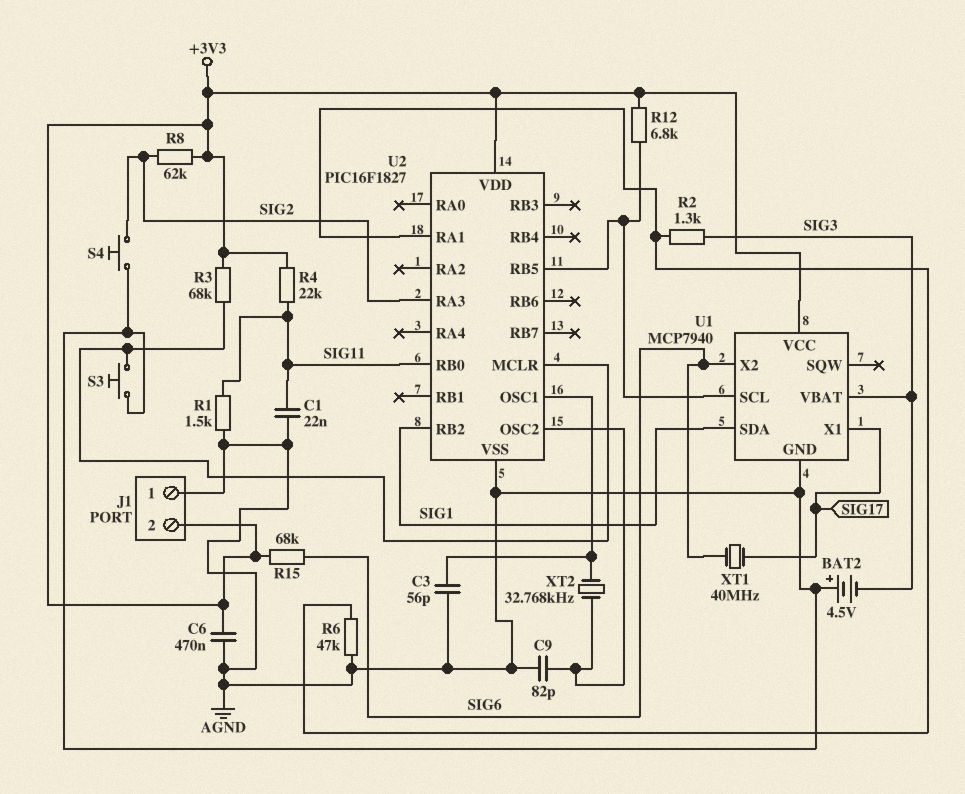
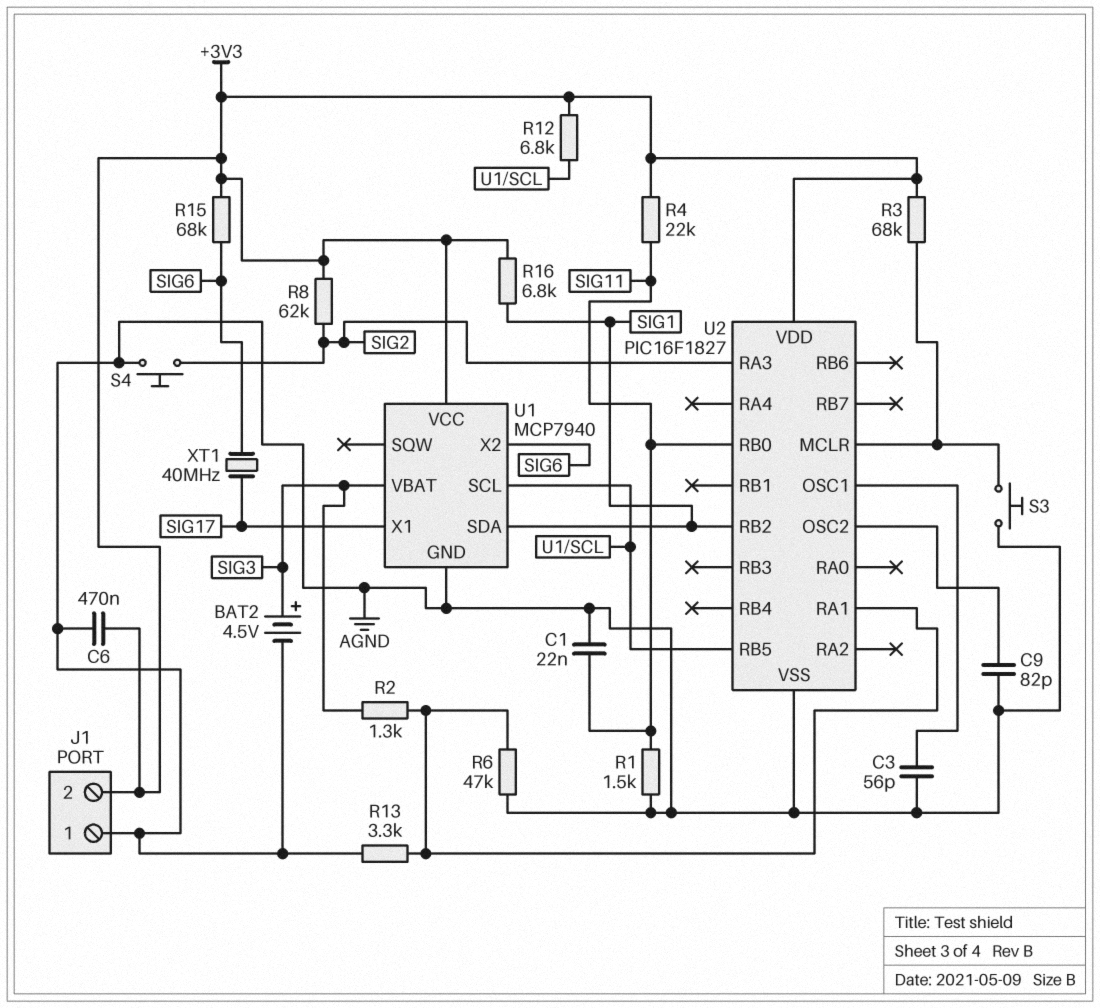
BAT2: 4.5V (plus AGND, minus SIG3) -> 4.5V (plus SIG3, minus AGND)
R13: none -> 3.3k (AGND, U2/RA1)
R16: none -> 6.8k (+3V3, SIG1)
XT2: 32.768kHz (U2/OSC1, U2/OSC2) -> none

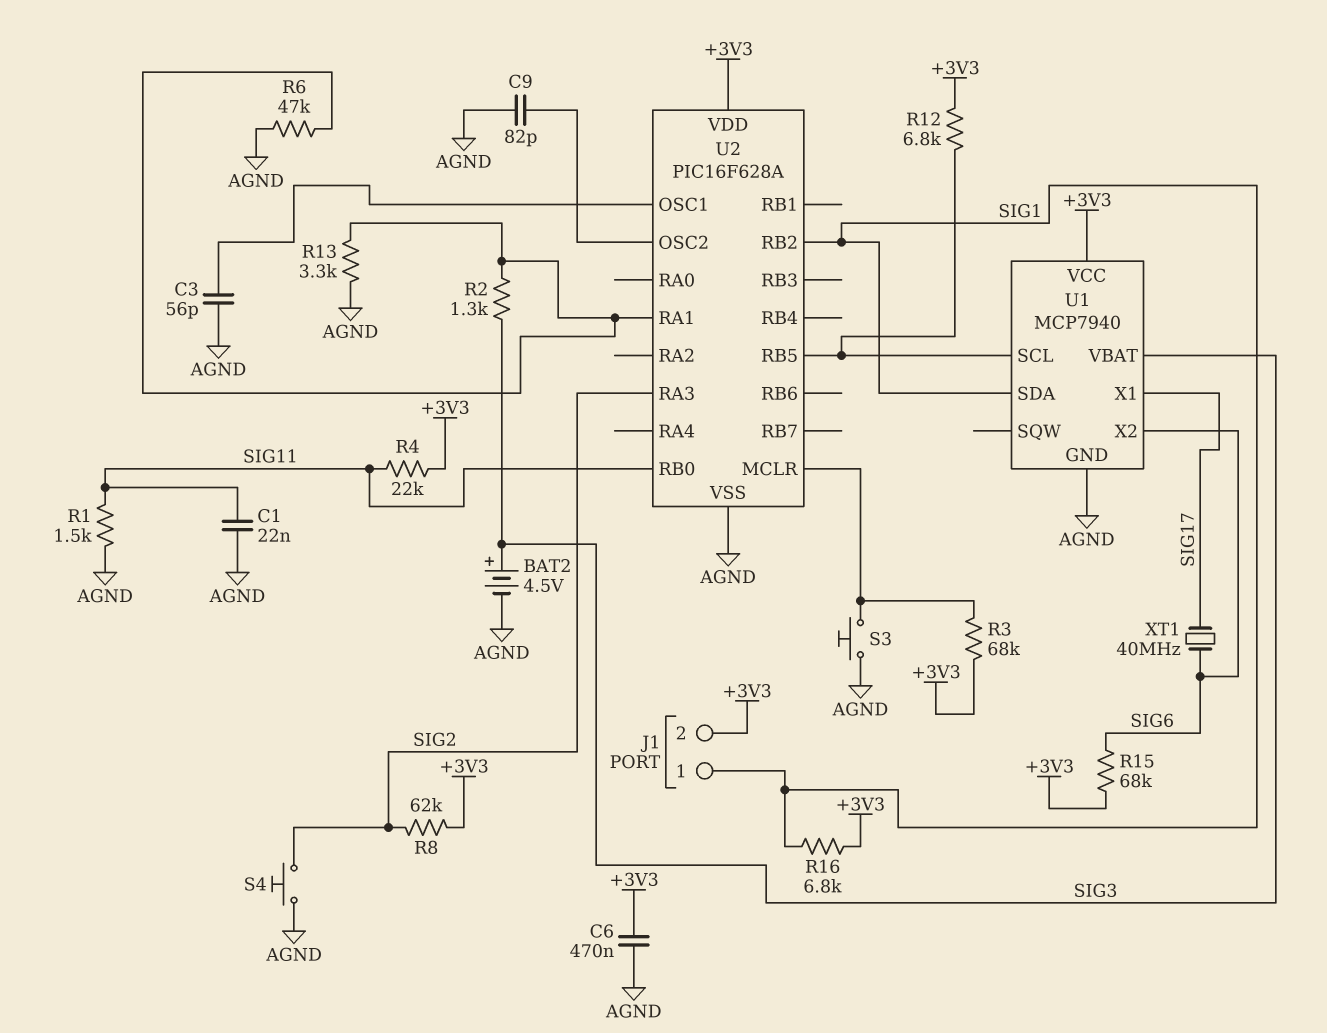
J1 pin 1: AGND -> SIG1
U2: PIC16F1827 -> PIC16F628A

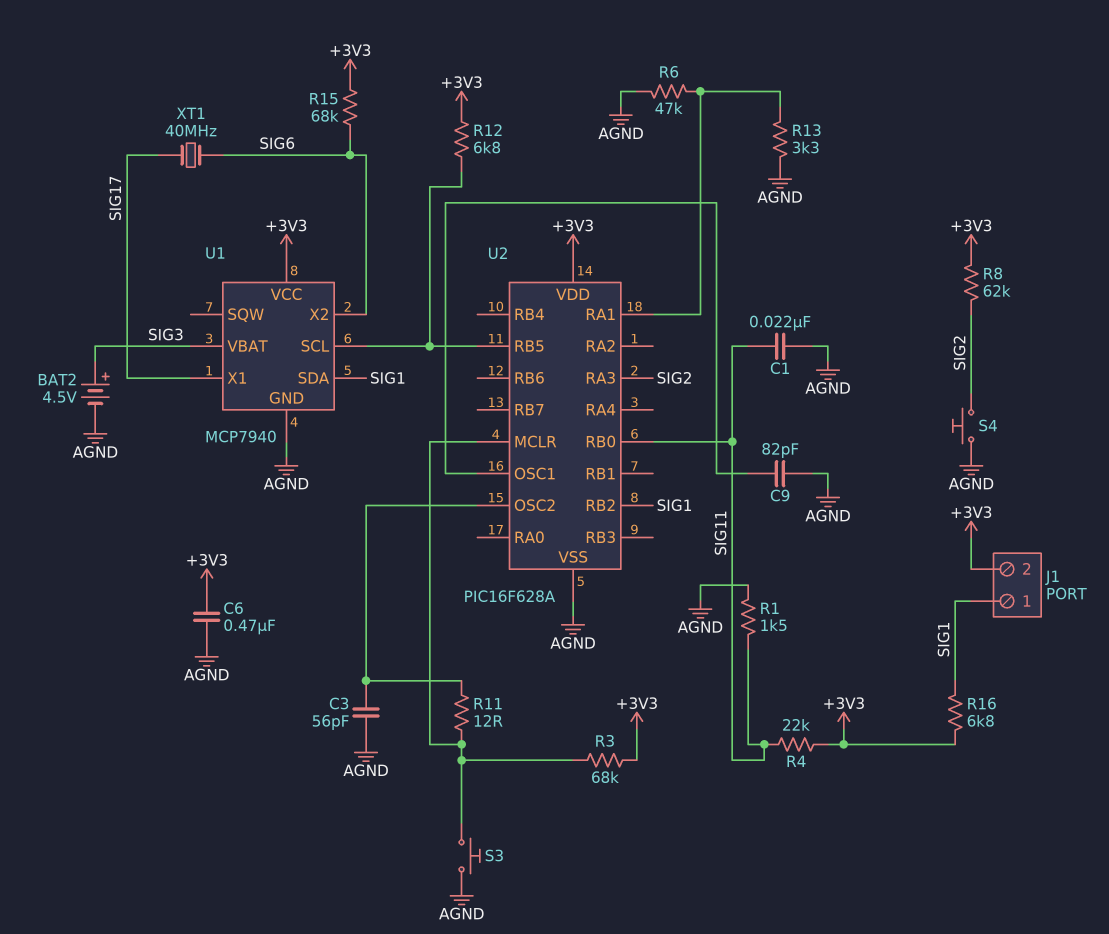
C3: 56pF (AGND, U2/OSC1) -> 56pF (AGND, U2/OSC2)
C9: 82pF (AGND, U2/OSC2) -> 82pF (AGND, U2/OSC1)
R2: 1.3k (SIG3, U2/RA1) -> none
R11: none -> 12 (U2/MCLR, U2/OSC2)

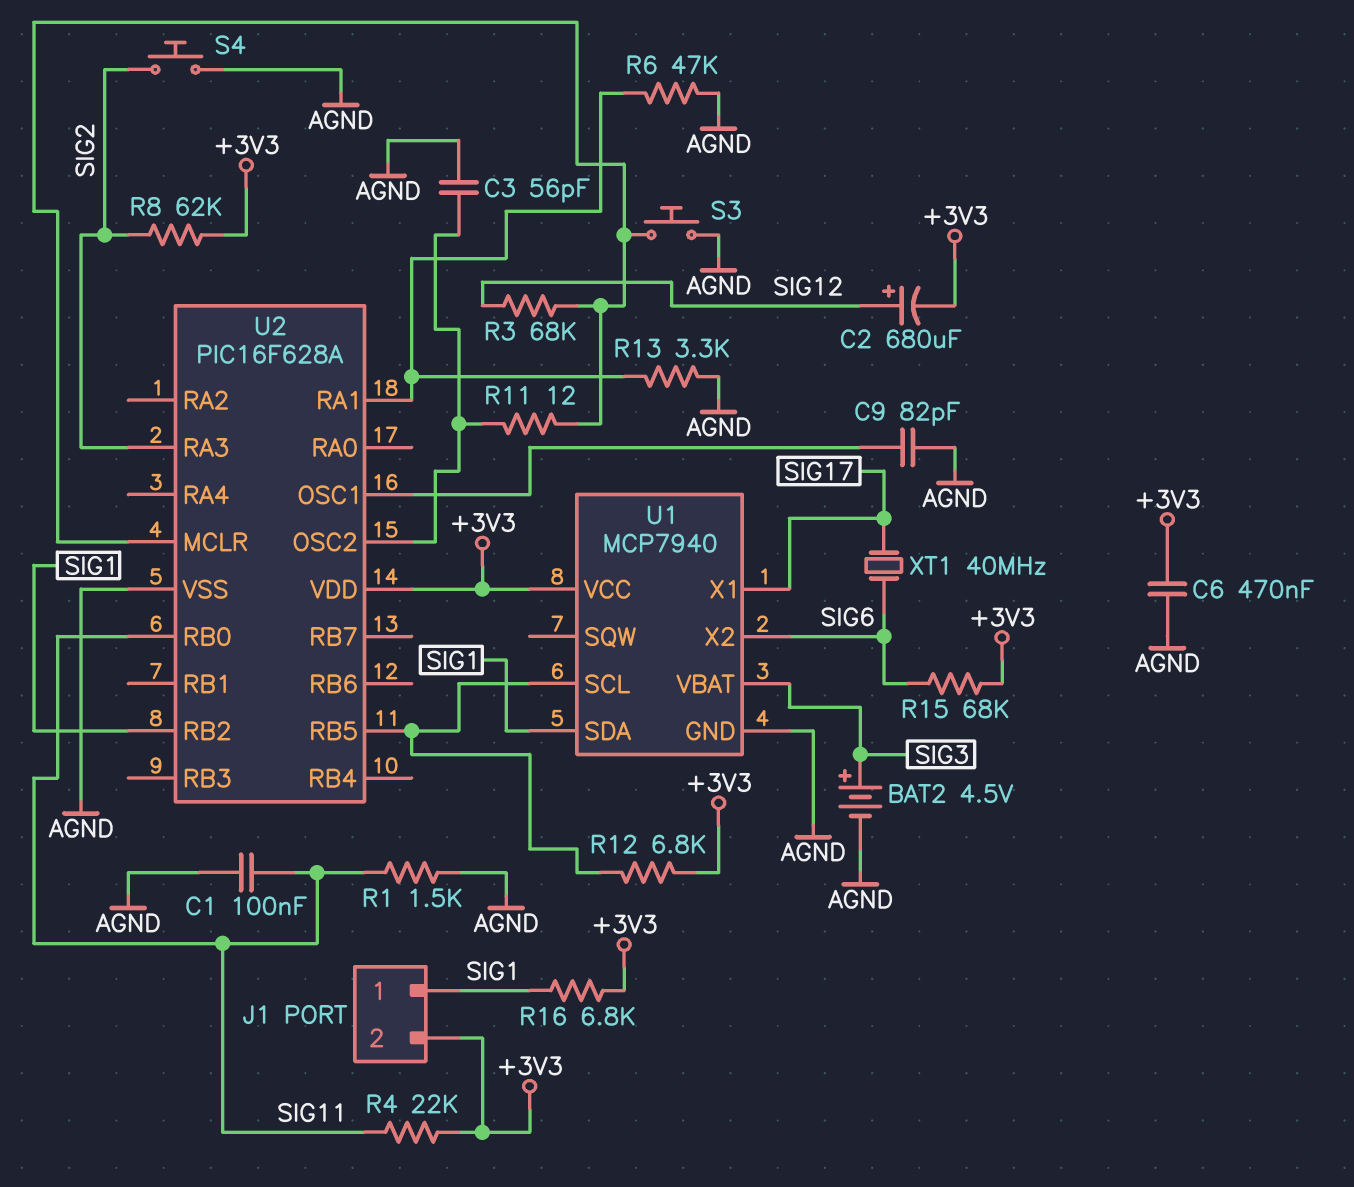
C1: 22nF (AGND, SIG11) -> 100nF (AGND, SIG11)
C2: none -> 680uF (plus SIG12, minus +3V3)
R3: 68k (+3V3, U2/MCLR) -> 68k (SIG12, U2/MCLR)

